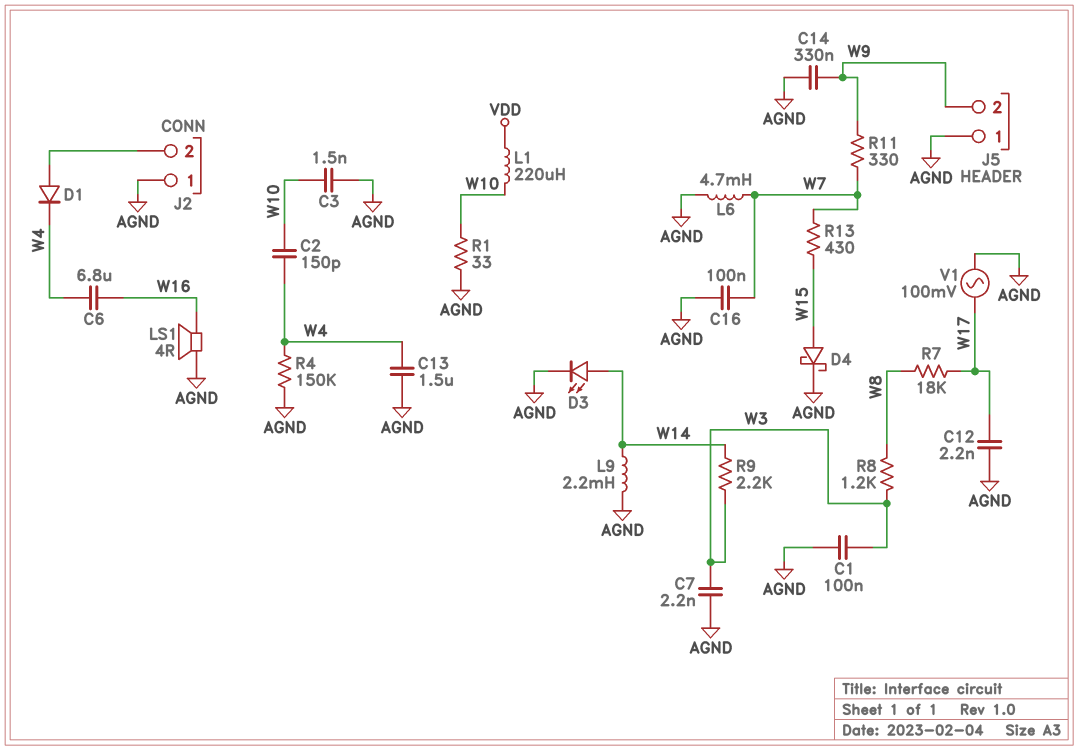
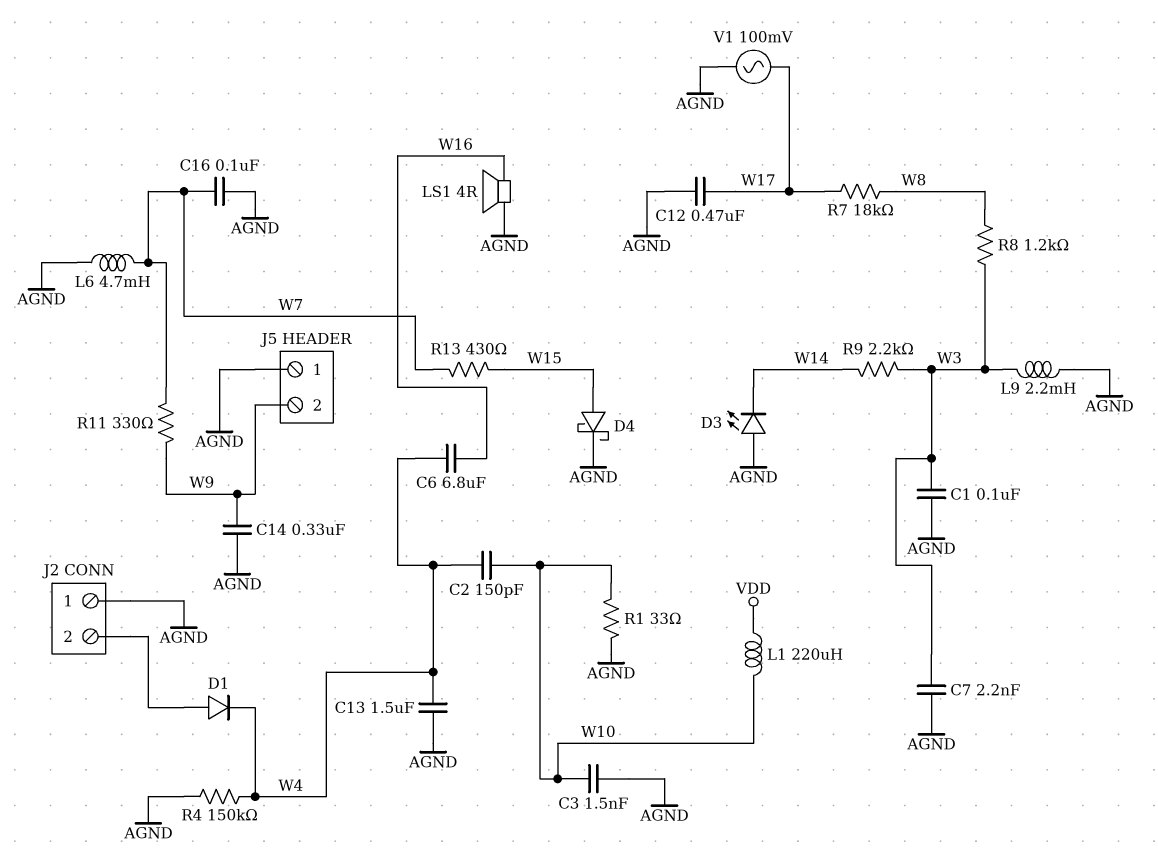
C12: 2.2nF (AGND, W17) -> 470nF (AGND, W17)
D3: LED (A W14, K AGND) -> LED (A AGND, K W14)
L9: 2.2mH (AGND, W14) -> 2.2mH (AGND, W3)

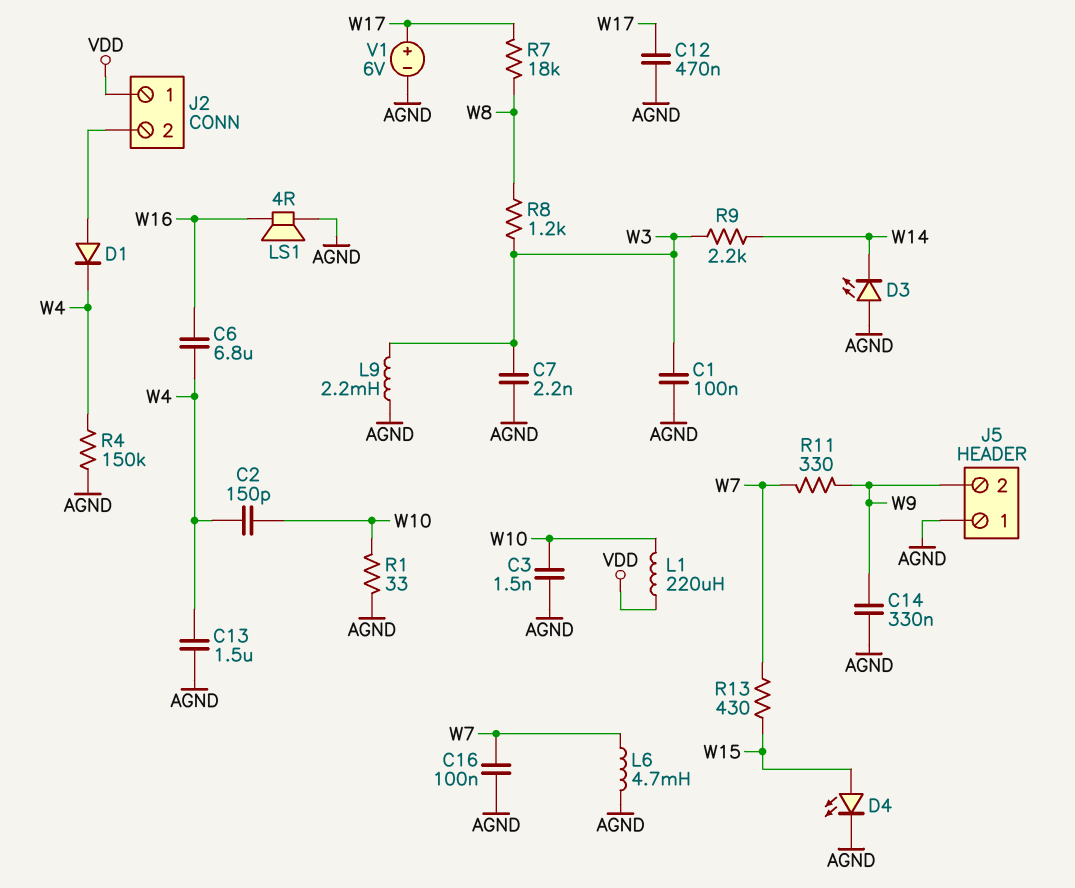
D4: schottky (A W15, K AGND) -> LED (A W15, K AGND)
J2 pin 1: AGND -> VDD
V1: AC 100mV (AGND, W17) -> 6V (plus W17, minus AGND)

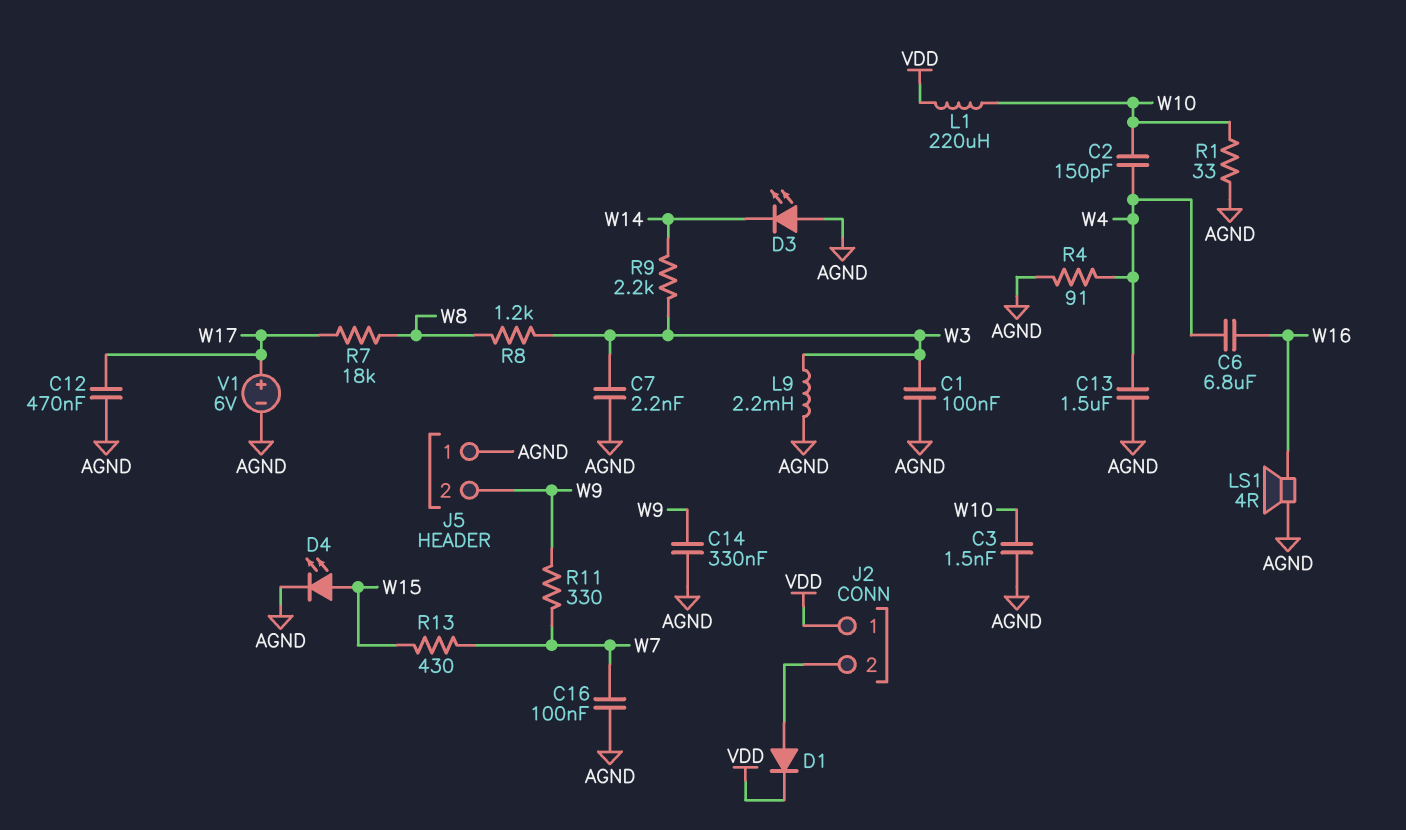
D1: diode (A J2/2, K W4) -> diode (A J2/2, K VDD)
L6: 4.7mH (AGND, W7) -> none
R4: 150k (AGND, W4) -> 91 (AGND, W4)

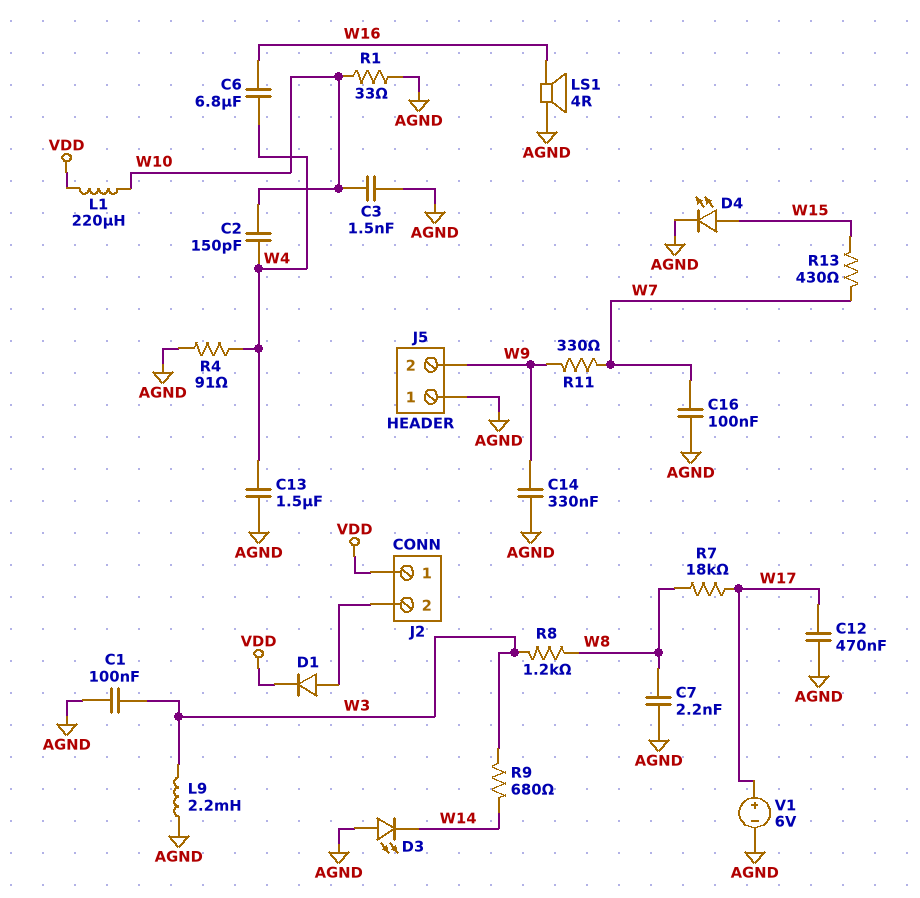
C7: 2.2nF (AGND, W3) -> 2.2nF (AGND, W8)
R9: 2.2k (W3, W14) -> 680 (W3, W14)

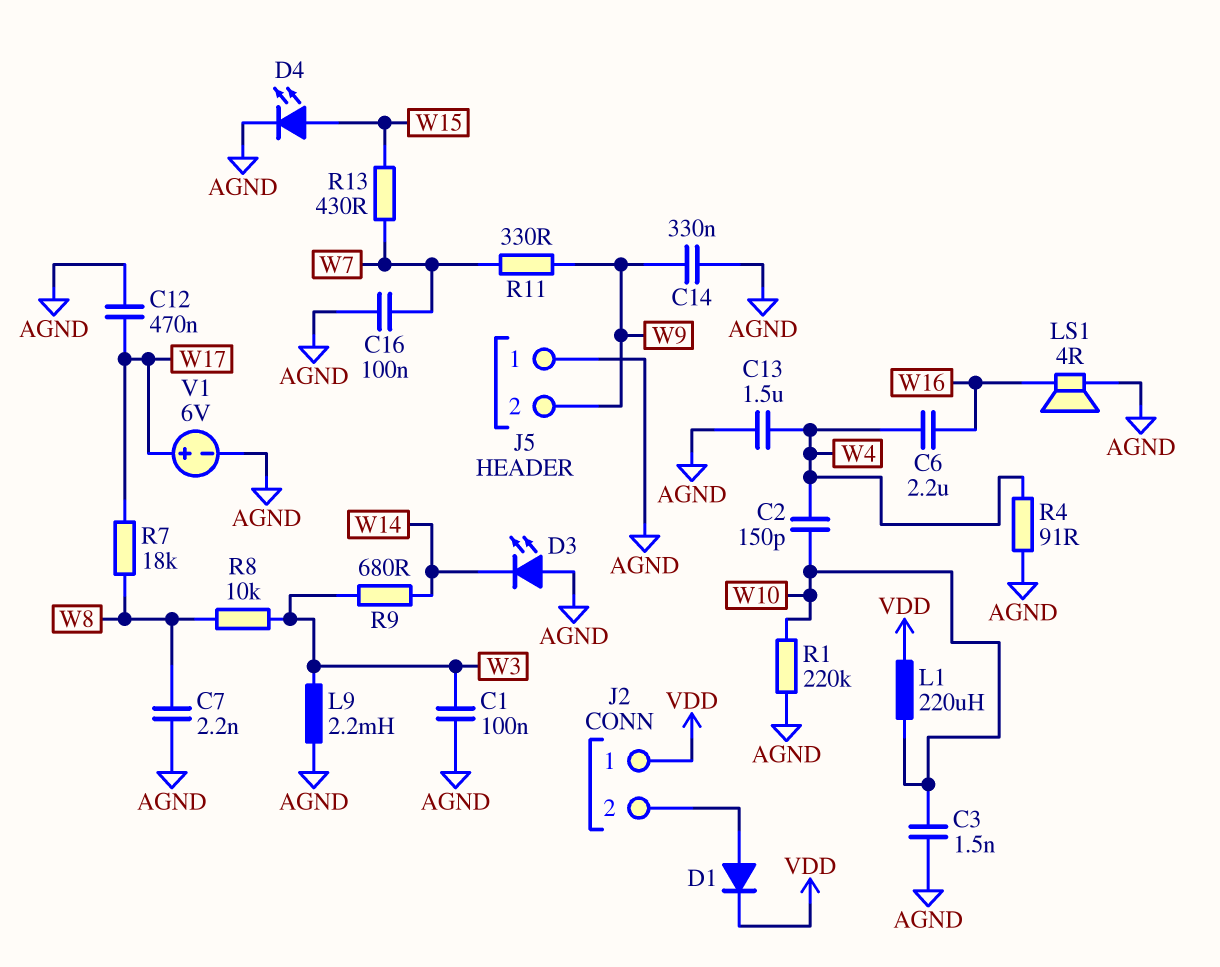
C6: 6.8uF (W4, W16) -> 2.2uF (W4, W16)
R1: 33 (AGND, W10) -> 220k (AGND, W10)
R8: 1.2k (W3, W8) -> 10k (W3, W8)

